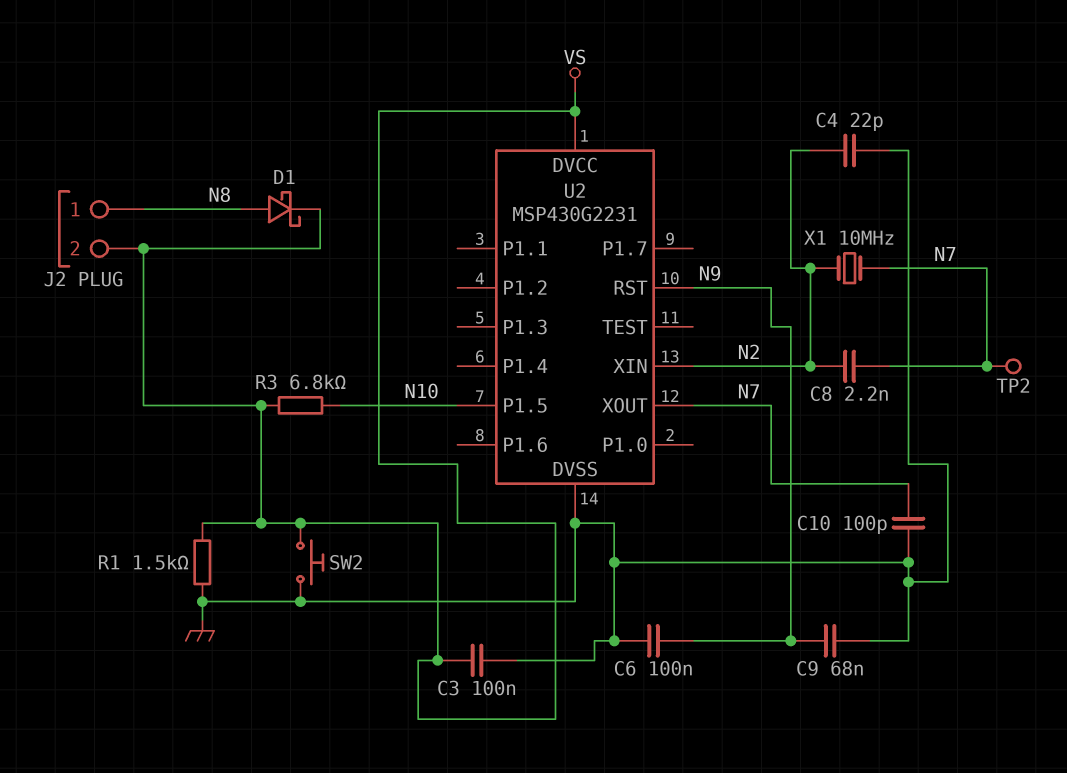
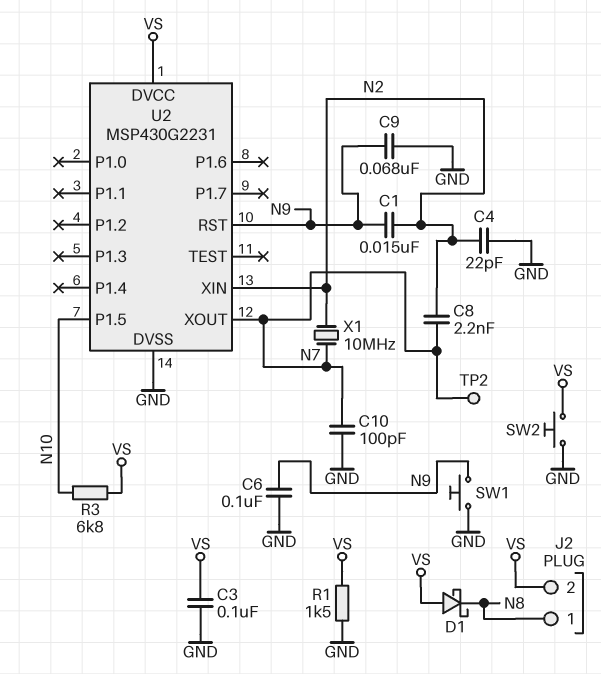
C1: none -> 15nF (N2, N9)
D1: schottky (A N8, K VS) -> schottky (A VS, K N8)
SW1: none -> button (GND, N9)

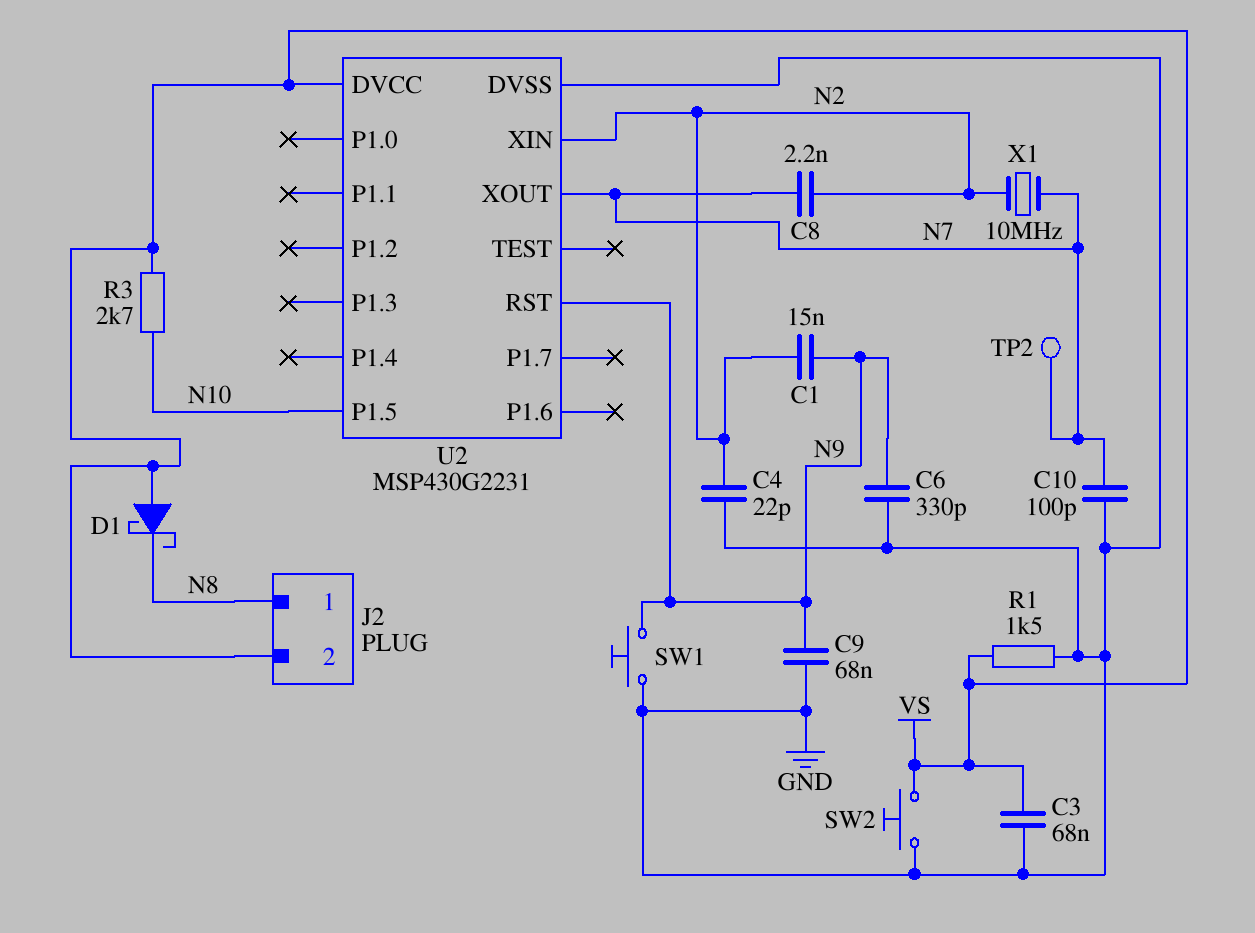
C3: 100nF (GND, VS) -> 68nF (GND, VS)
C6: 100nF (GND, N9) -> 330pF (GND, N9)
R3: 6.8k (N10, VS) -> 2.7k (N10, VS)

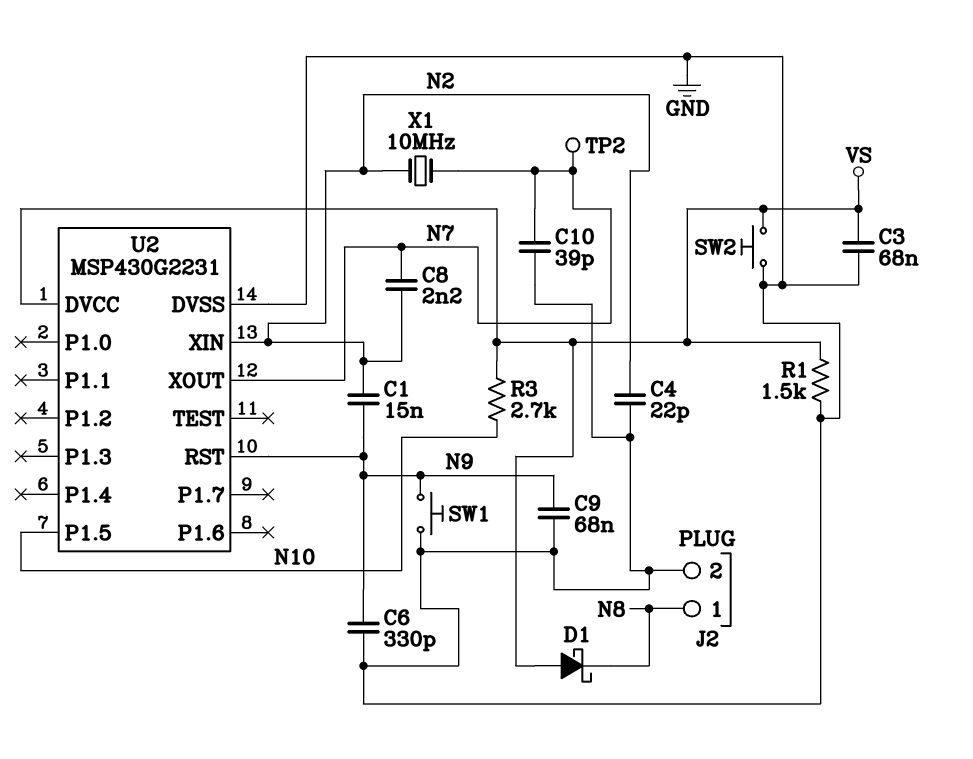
C10: 100pF (GND, N7) -> 39pF (GND, N7)
J2 pin 2: VS -> GND

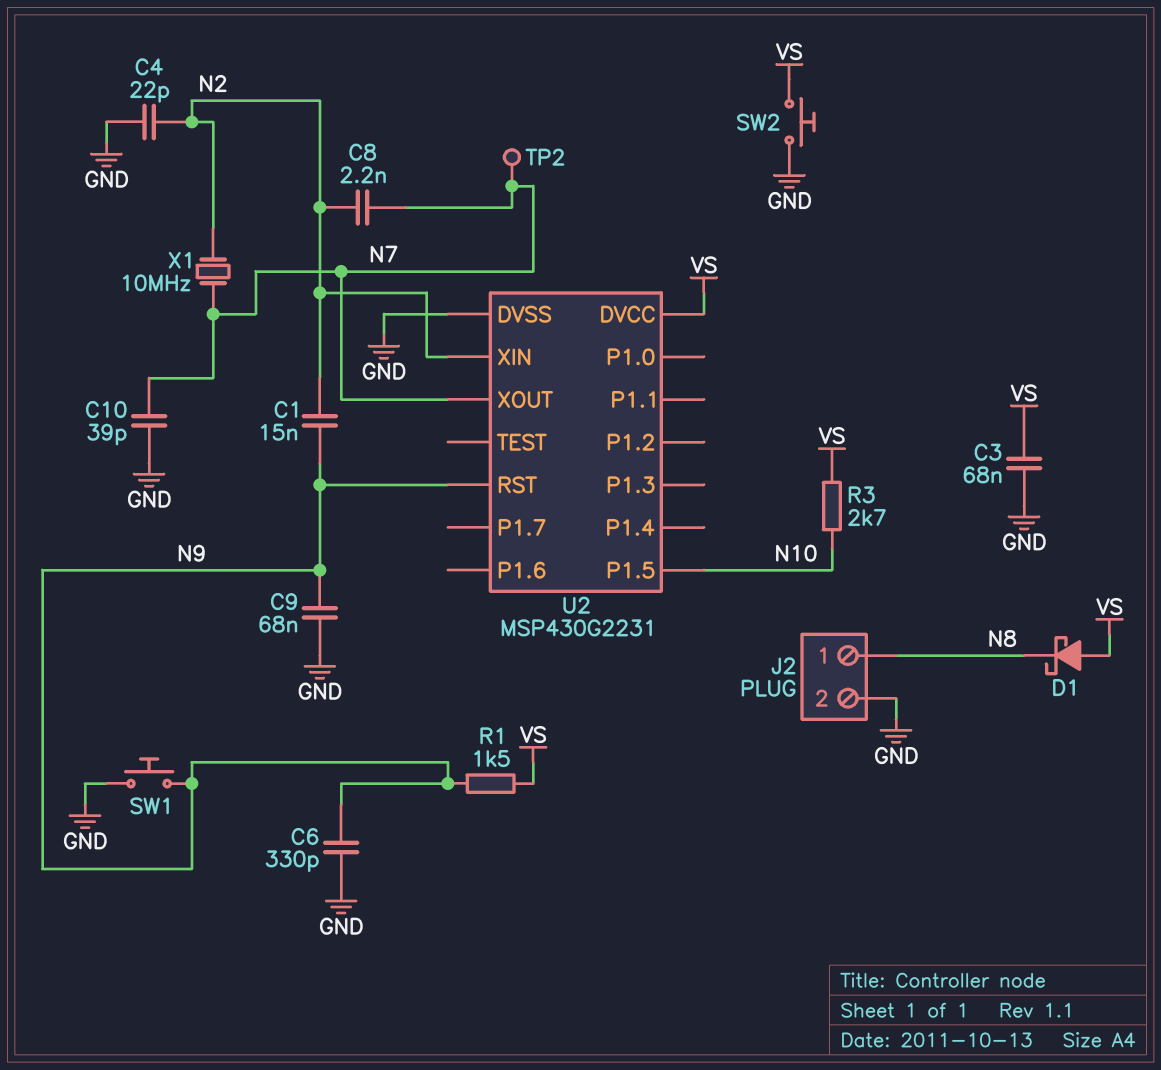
R1: 1.5k (GND, VS) -> 1.5k (N9, VS)

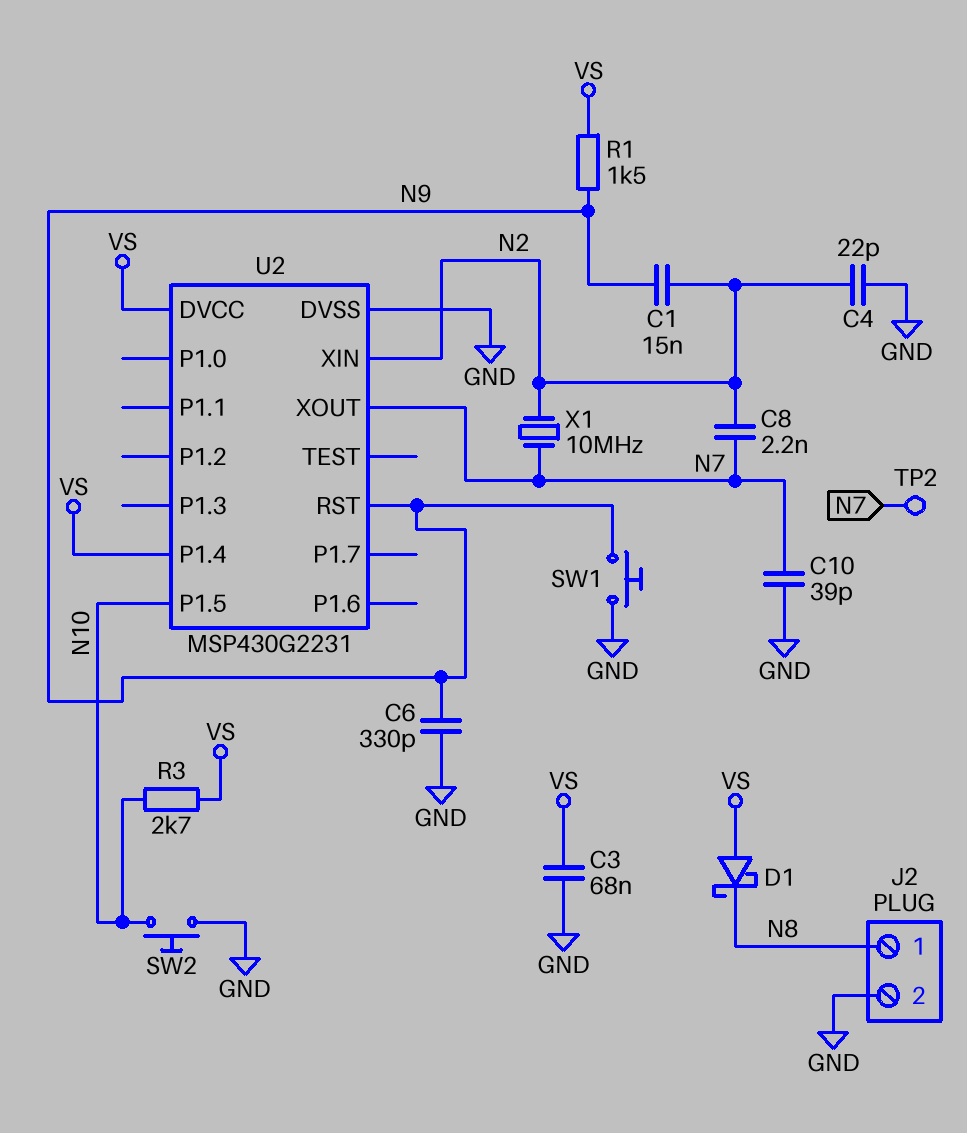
C9: 68nF (GND, N9) -> none
SW2: button (GND, VS) -> button (GND, N10)
U2 pin P1.4: none -> VS

